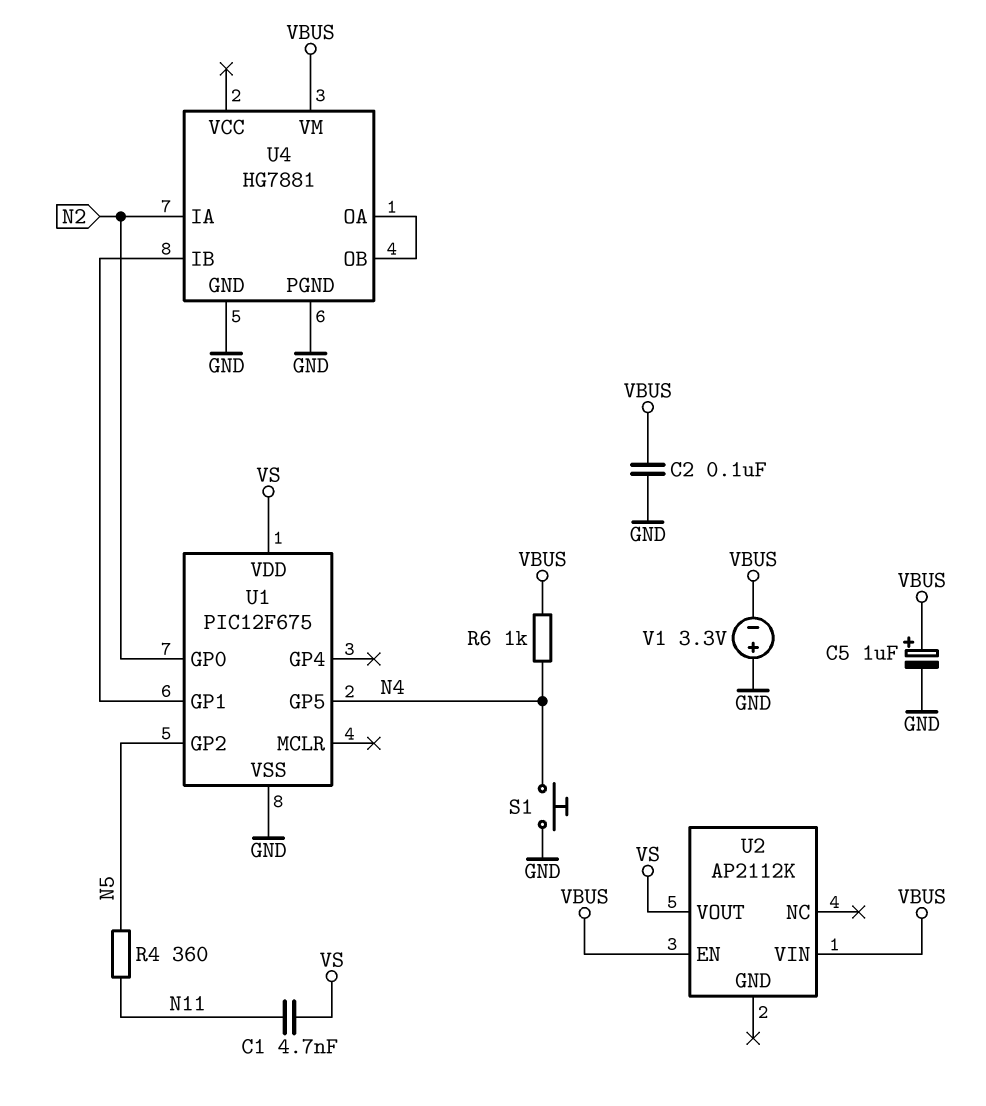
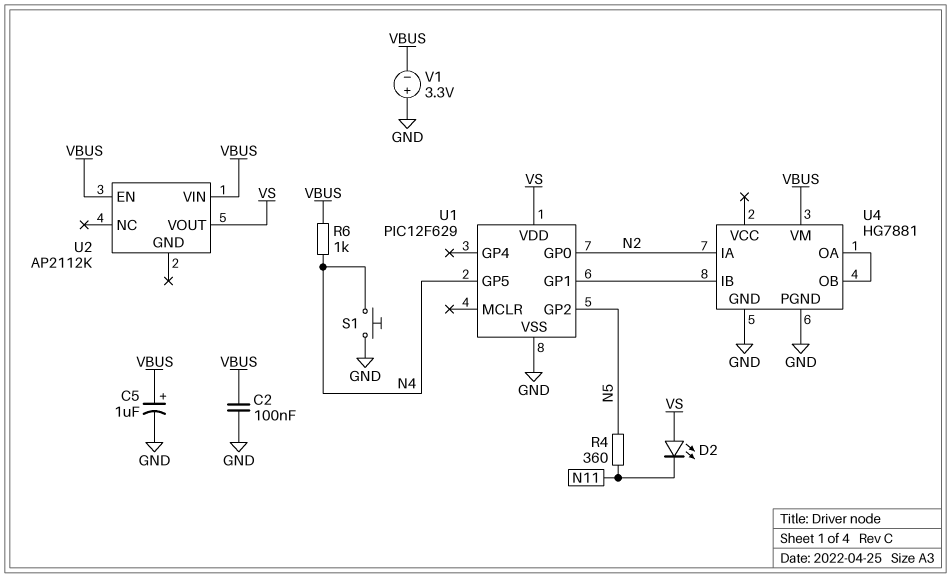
C1: 4.7nF (N11, VS) -> none
D2: none -> LED (A VS, K N11)
U1: PIC12F675 -> PIC12F629

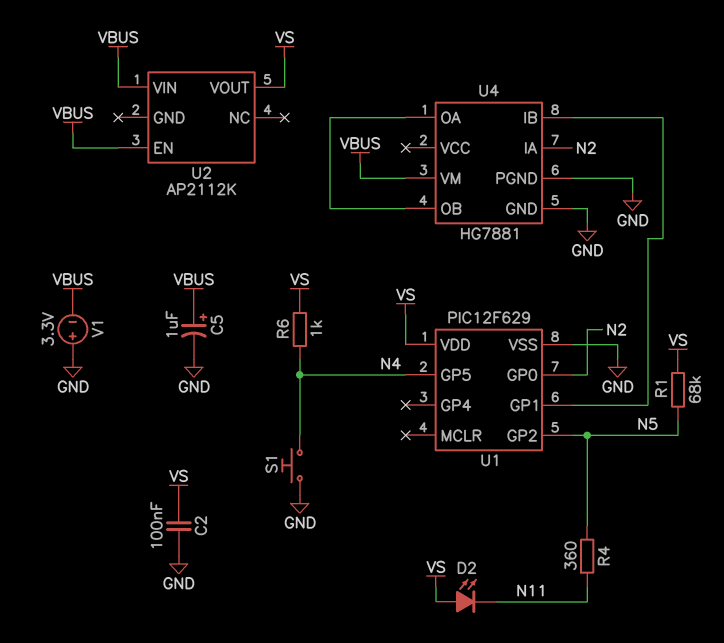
C2: 100nF (GND, VBUS) -> 100nF (GND, VS)
R1: none -> 68k (N5, VS)
R6: 1k (N4, VBUS) -> 1k (N4, VS)

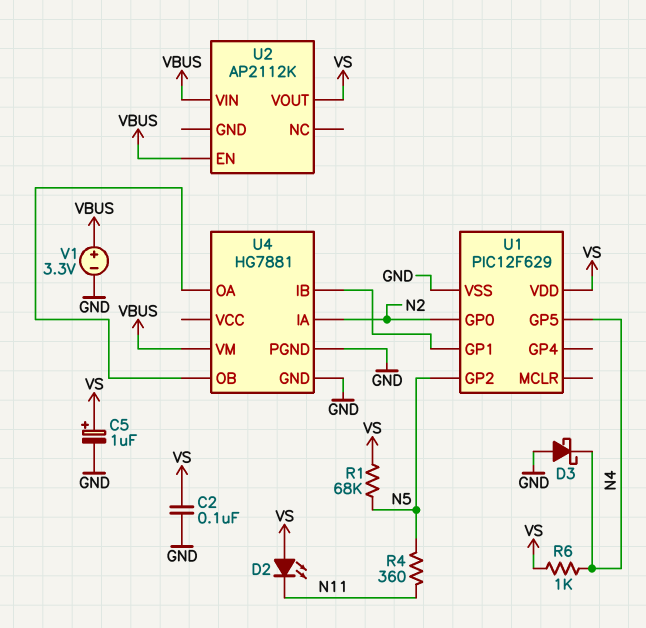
C5: 1uF (plus VBUS, minus GND) -> 1uF (plus VS, minus GND)
D3: none -> schottky (A GND, K N4)
S1: button (GND, N4) -> none
V1: 3.3V (plus GND, minus VBUS) -> 3.3V (plus VBUS, minus GND)

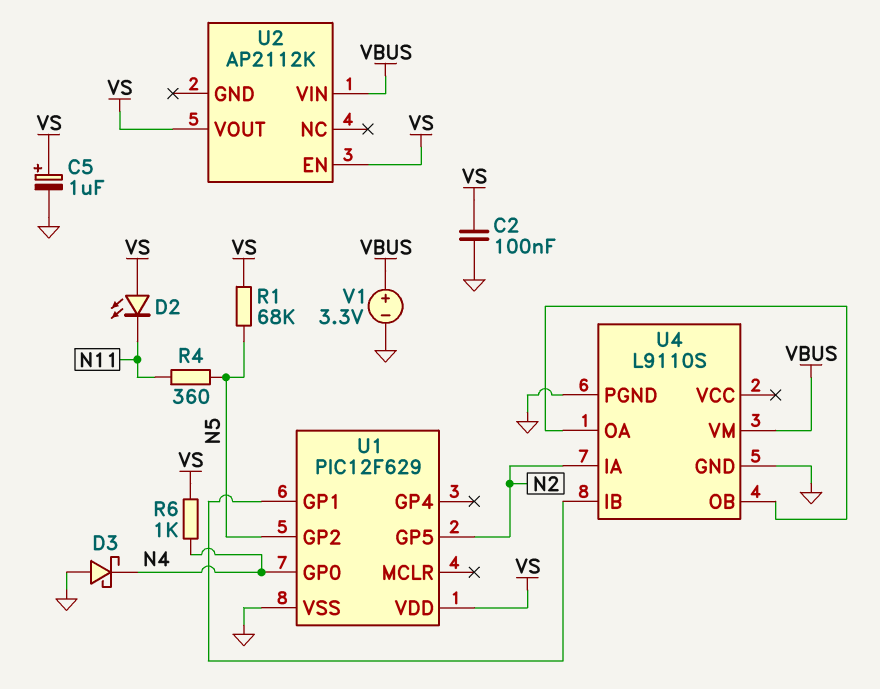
U1 pin GP0: N2 -> N4
U1 pin GP5: N4 -> N2
U2 pin EN: VBUS -> VS
U4: HG7881 -> L9110S

